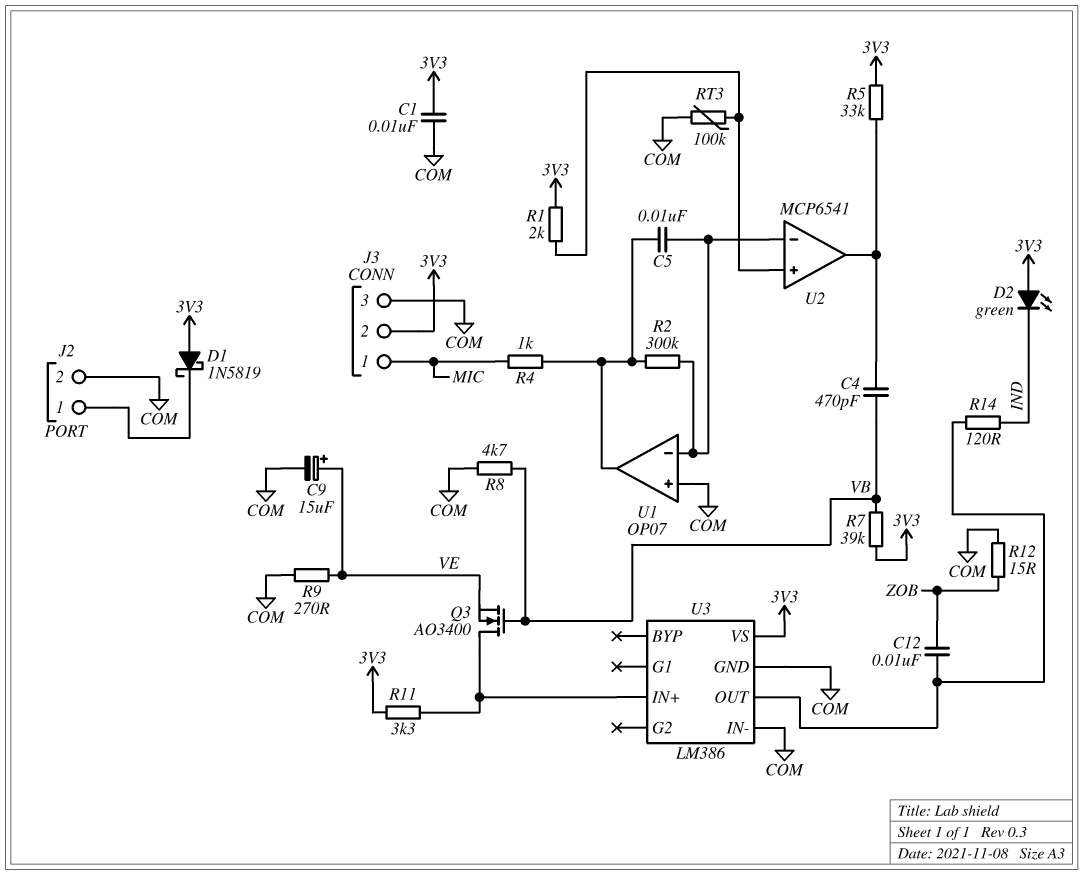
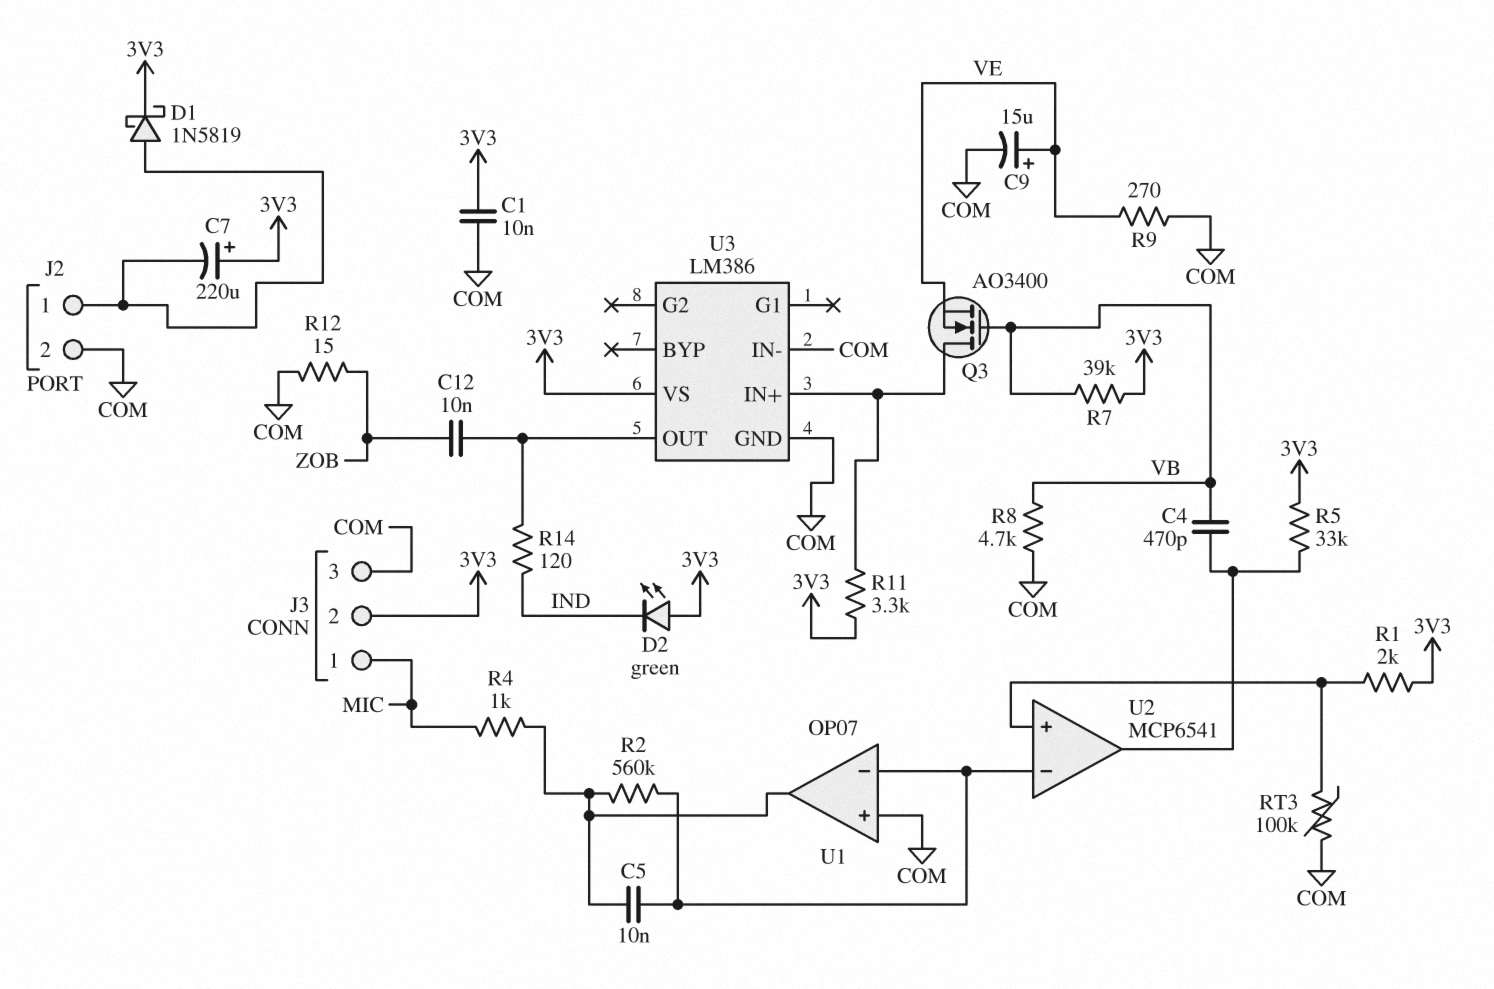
C7: none -> 220uF (plus 3V3, minus J2/1)
D1: schottky 1N5819 (A 3V3, K J2/1) -> schottky 1N5819 (A J2/1, K 3V3)
R2: 300k (U1/in-, U1/out) -> 560k (U1/in-, U1/out)

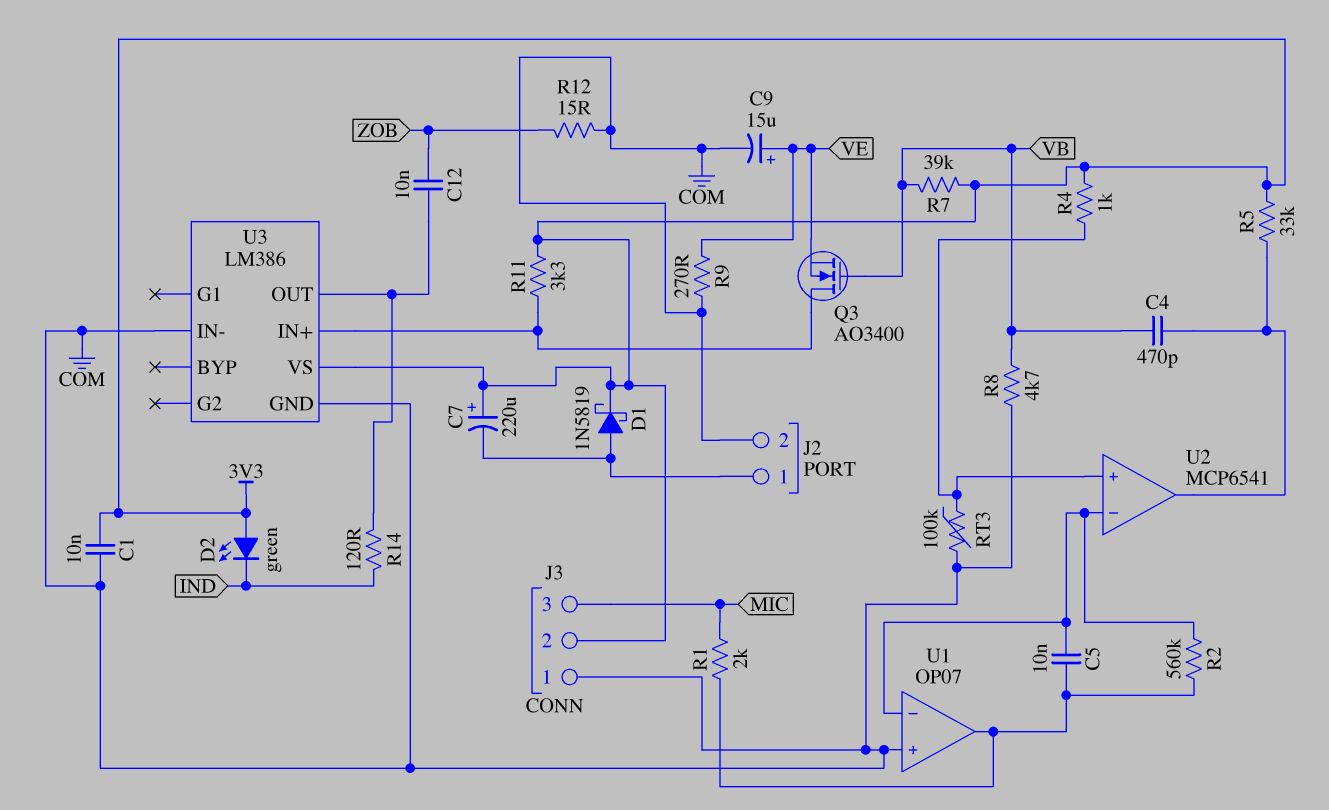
J3 pin 1: MIC -> COM
J3 pin 3: COM -> MIC
R1: 2k (3V3, U2/in+) -> 2k (MIC, U1/out)
R4: 1k (MIC, U1/out) -> 1k (3V3, U2/in+)

